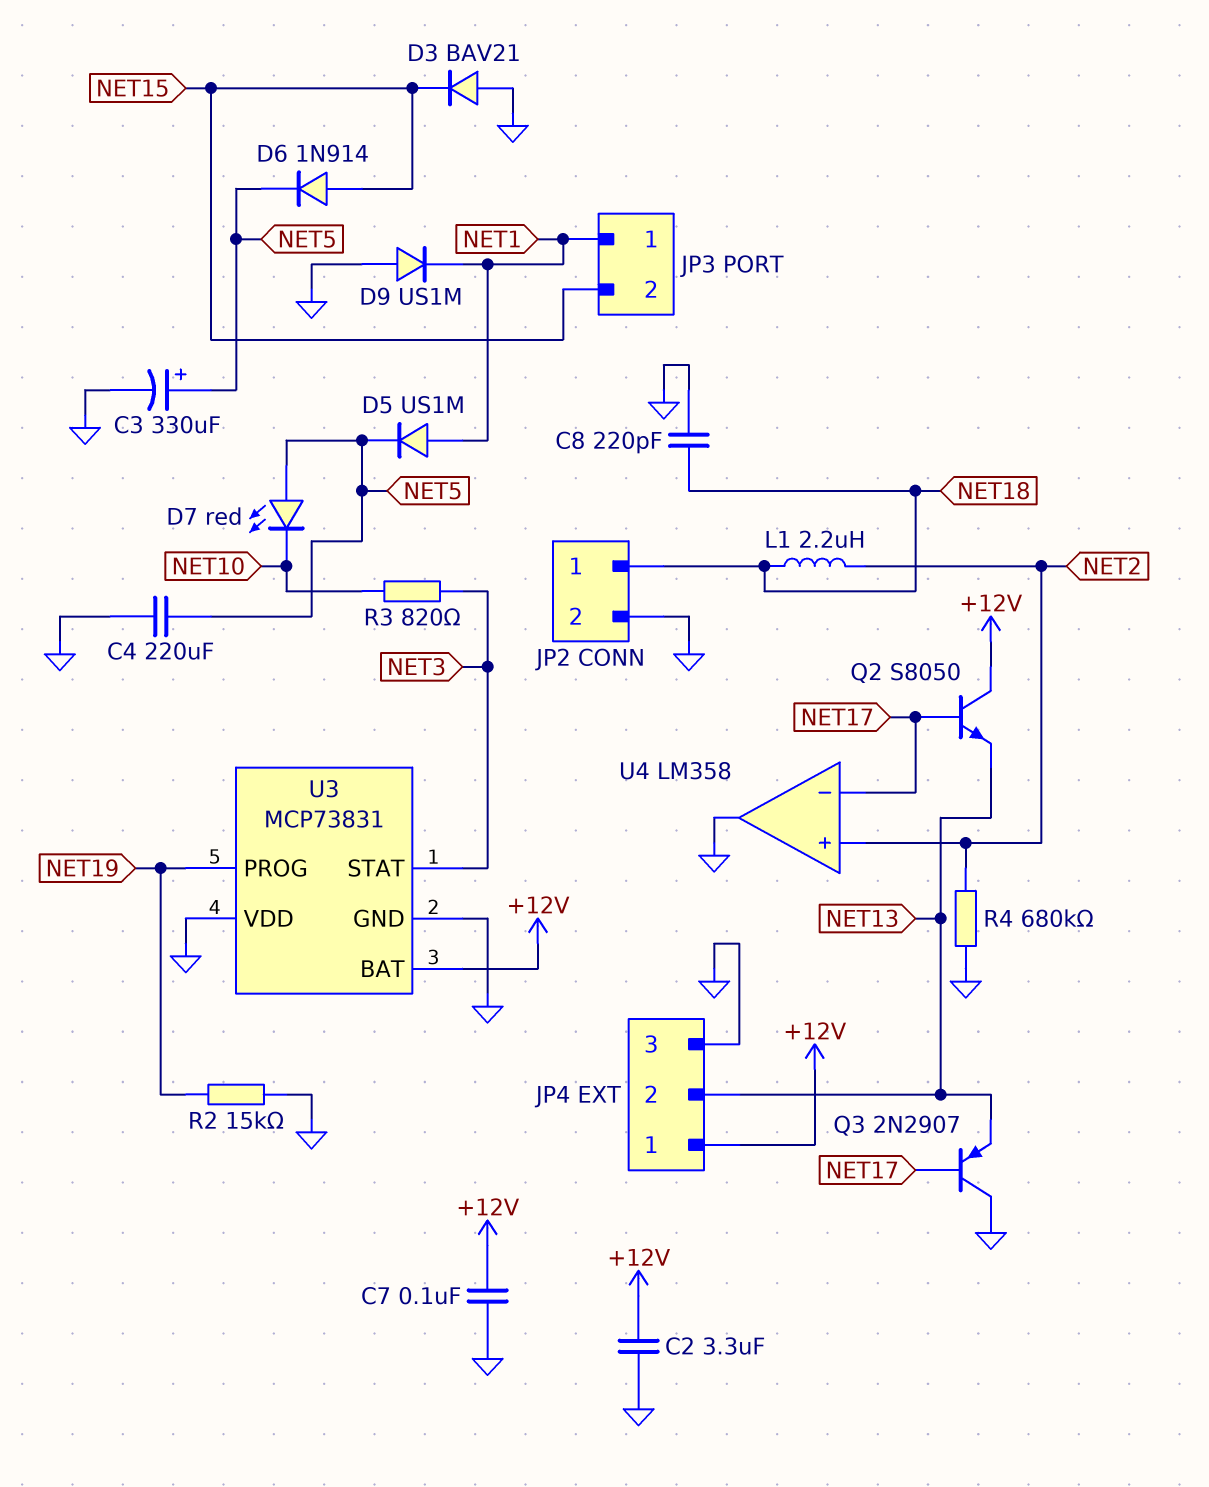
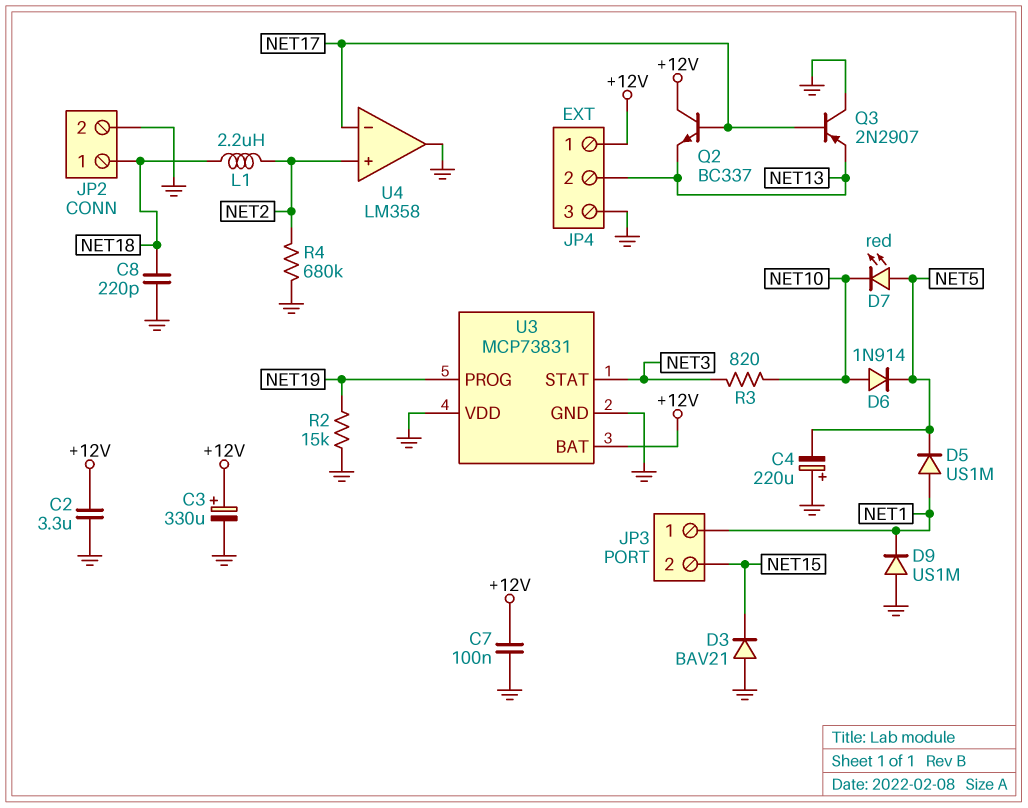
C3: 330uF (plus NET5, minus GND) -> 330uF (plus +12V, minus GND)
C4: 220uF (GND, NET5) -> 220uF (plus GND, minus NET5)
D6: diode 1N914 (A NET15, K NET5) -> diode 1N914 (A NET10, K NET5)
Q2: NPN S8050 (B NET17, C +12V, E NET13) -> NPN BC337 (B NET17, C +12V, E NET13)

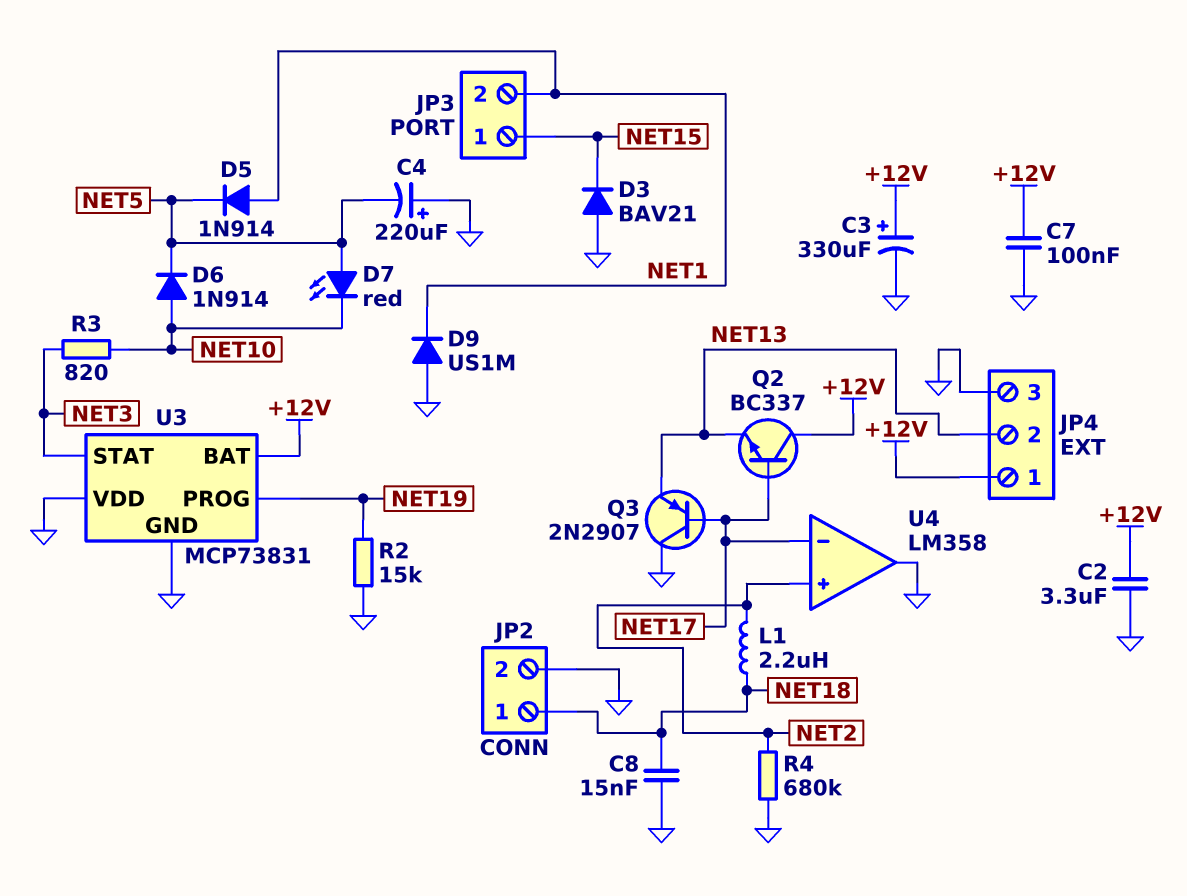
C8: 220pF (GND, NET18) -> 15nF (GND, NET18)
D5: diode US1M (A NET1, K NET5) -> diode 1N914 (A NET1, K NET5)
JP3 pin 1: NET1 -> NET15
JP3 pin 2: NET15 -> NET1

